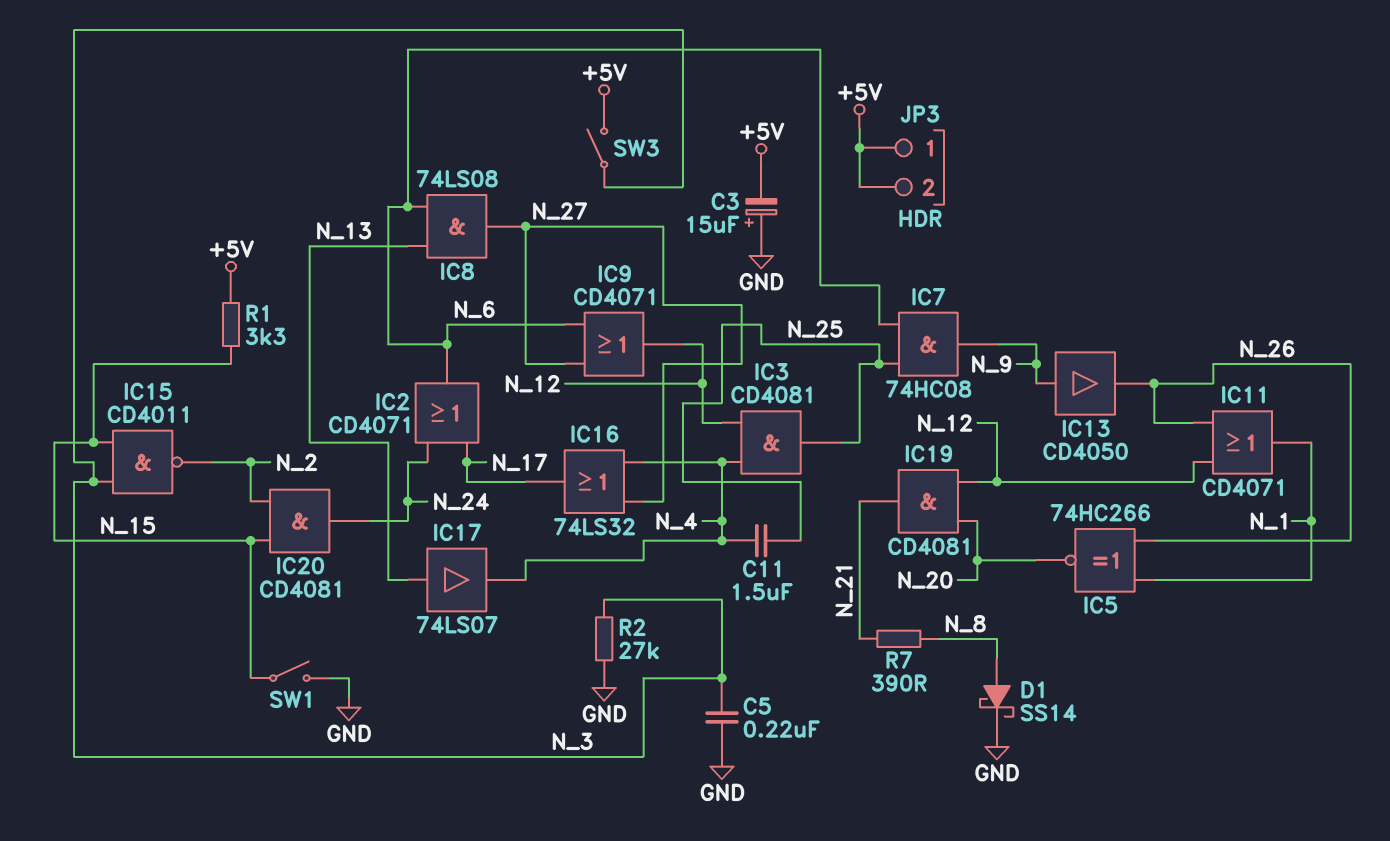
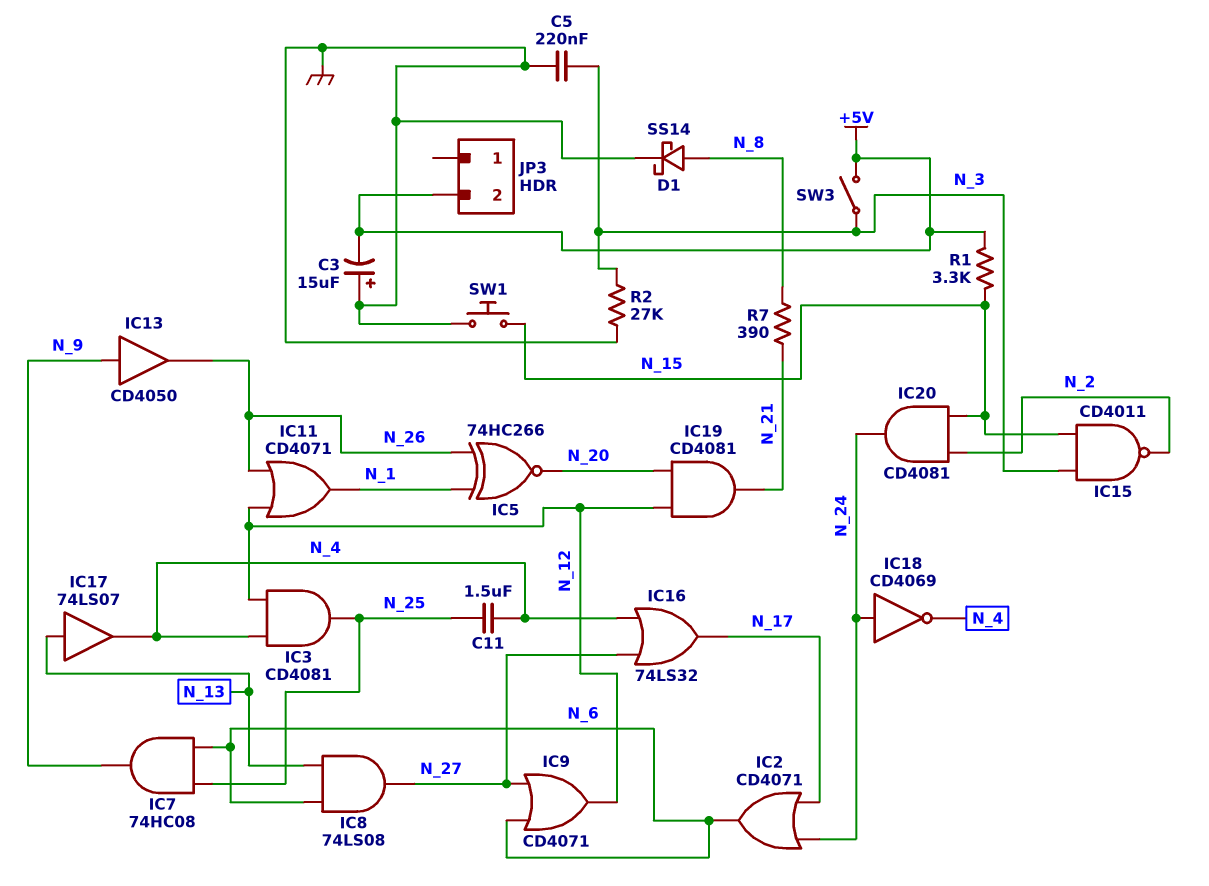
IC18: none -> NOT CD4069 (in N_24, out N_4)
JP3 pin 1: +5V -> none
SW1: switch (GND, N_15) -> button (GND, N_15)

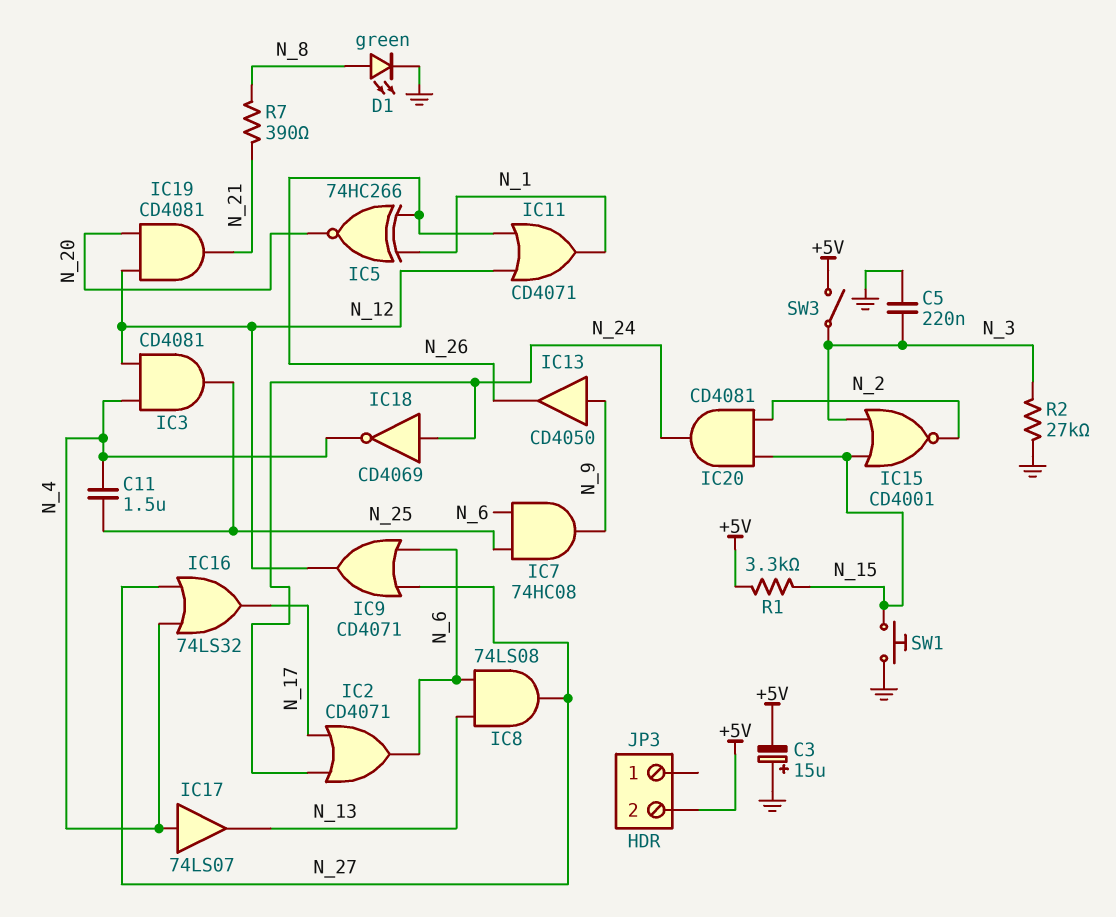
D1: schottky SS14 (A N_8, K GND) -> LED green (A N_8, K GND)
IC15: NAND CD4011 (in N_3, in N_15, out N_2) -> NOR CD4001 (in N_3, in N_15, out N_2)
IC17: buffer 74LS07 (in N_13, out N_4) -> buffer 74LS07 (in N_4, out N_13)

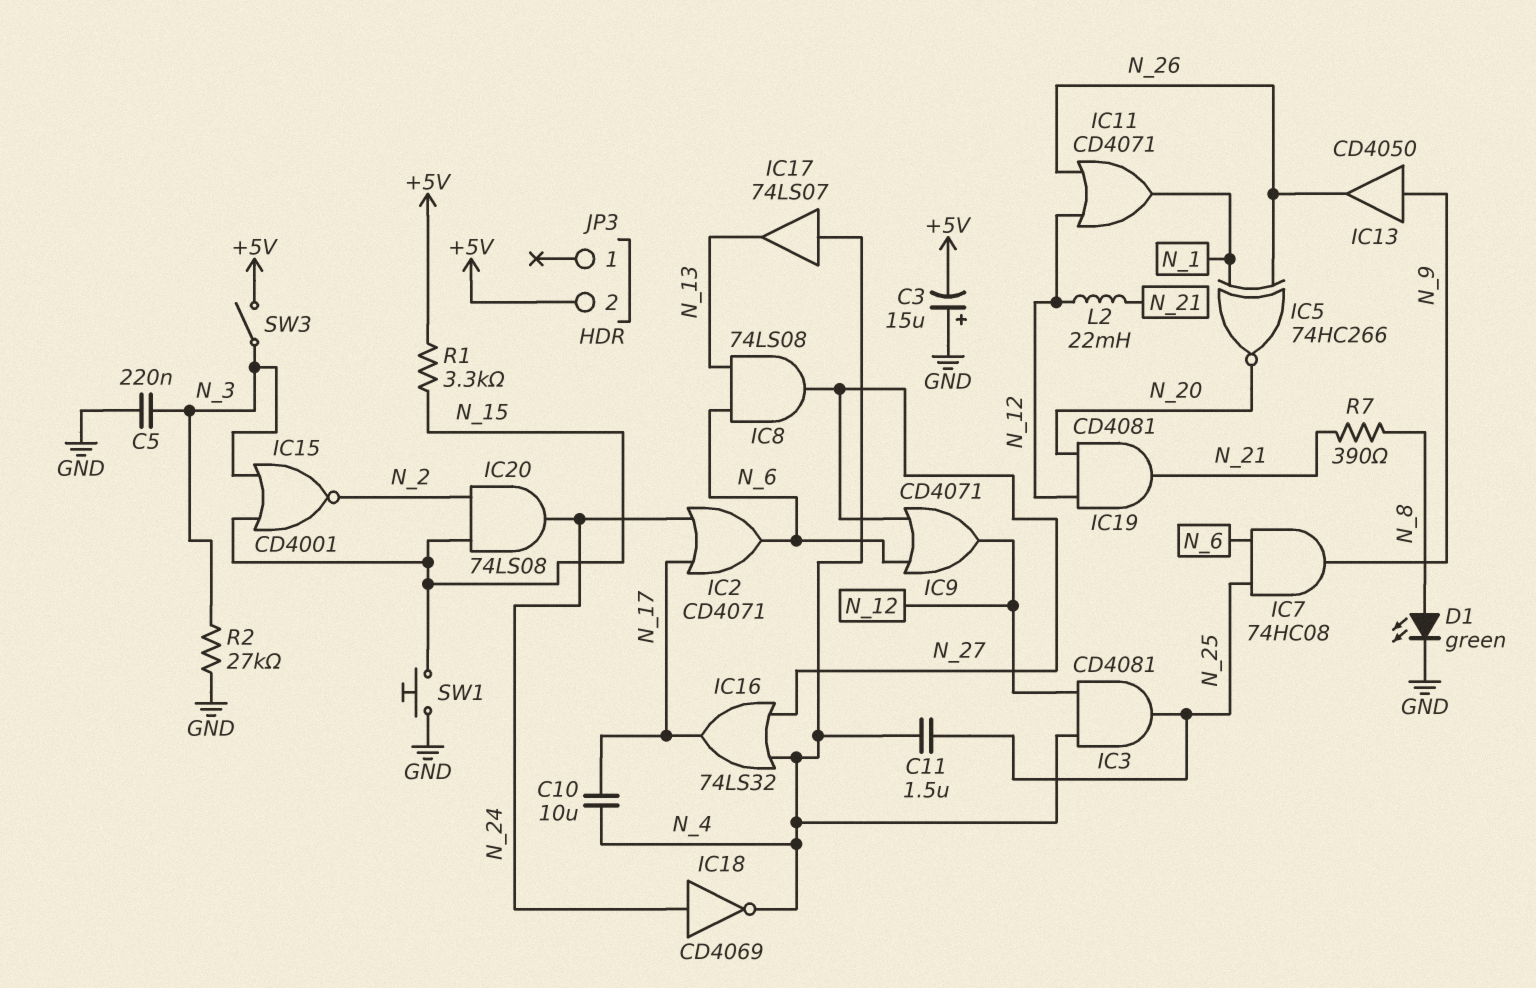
C10: none -> 10uF (N_4, N_17)
IC20: AND CD4081 (in N_2, in N_15, out N_24) -> AND 74LS08 (in N_2, in N_15, out N_24)
L2: none -> 22mH (N_12, N_21)

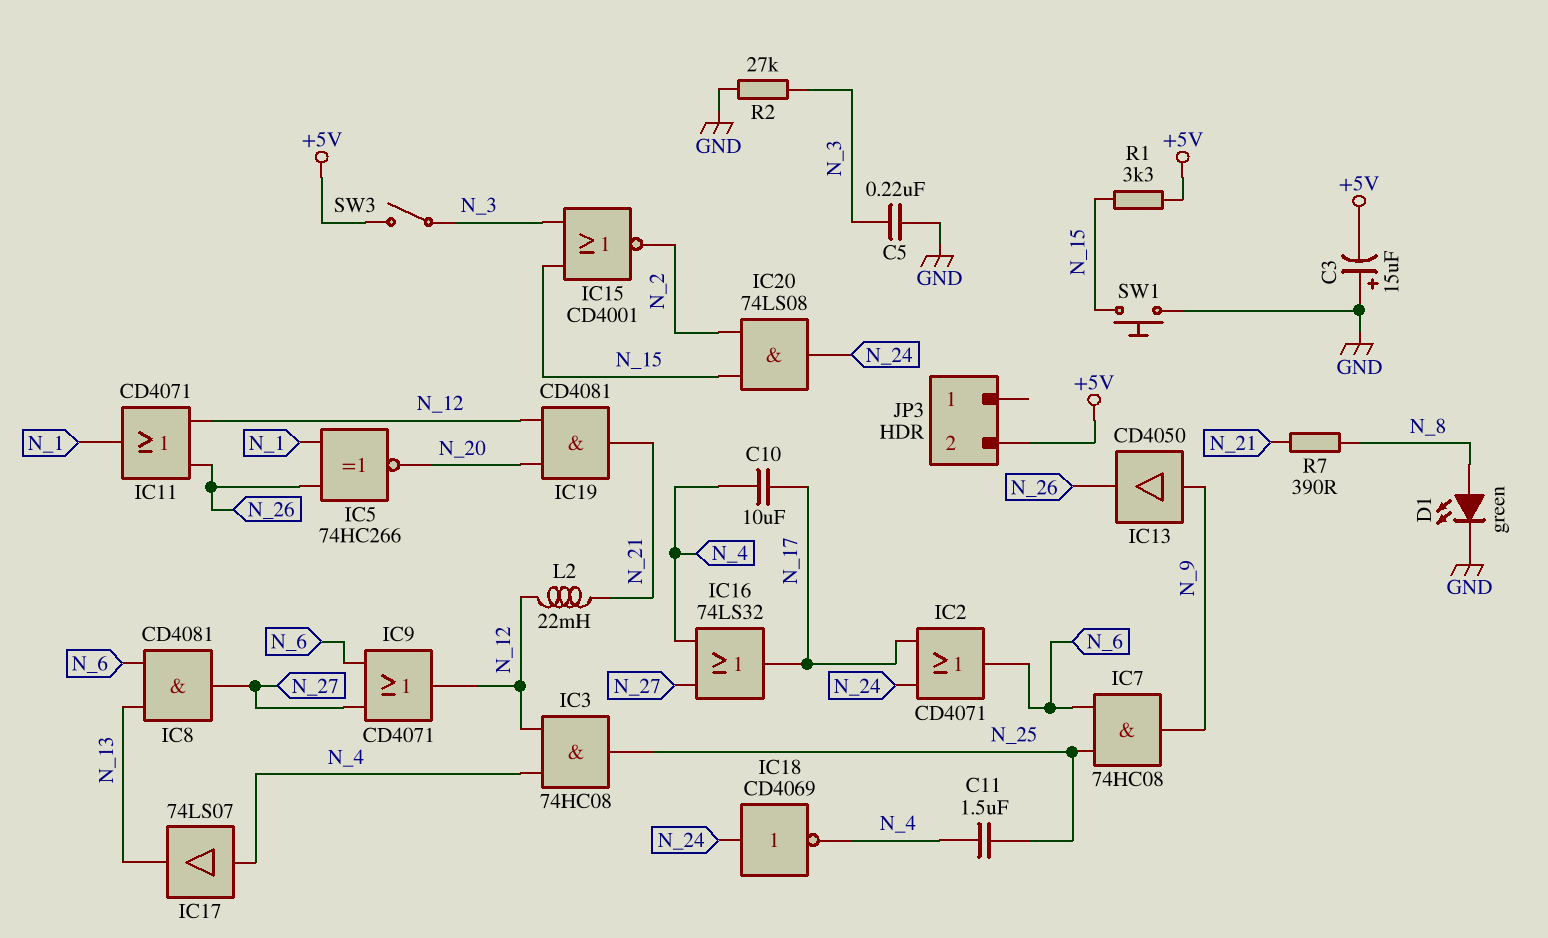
IC3: AND CD4081 (in N_4, in N_12, out N_25) -> AND 74HC08 (in N_4, in N_12, out N_25)
IC8: AND 74LS08 (in N_6, in N_13, out N_27) -> AND CD4081 (in N_6, in N_13, out N_27)

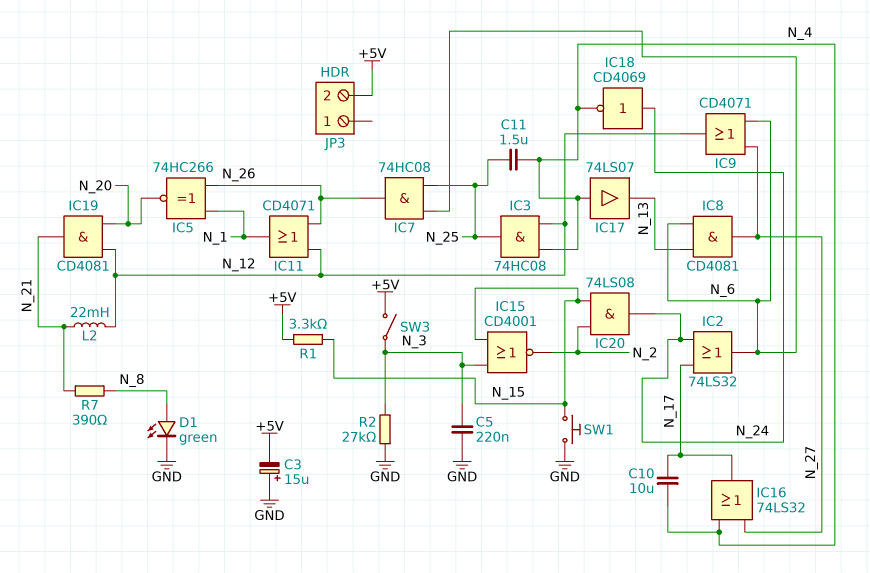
IC2: OR CD4071 (in N_17, in N_24, out N_6) -> OR 74LS32 (in N_17, in N_24, out N_6)
IC7: AND 74HC08 (in N_6, in N_25, out N_9) -> AND 74HC08 (in N_6, in N_25, out N_26)
IC13: buffer CD4050 (in N_9, out N_26) -> none

